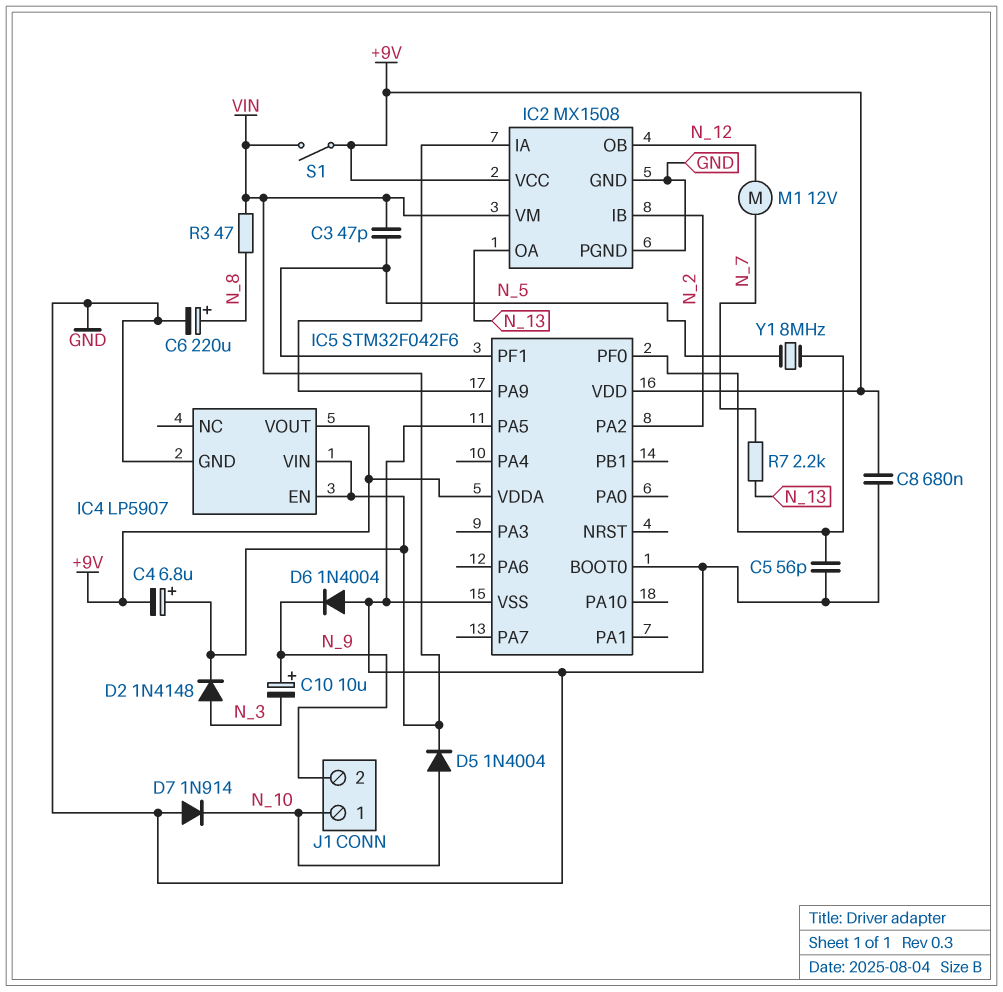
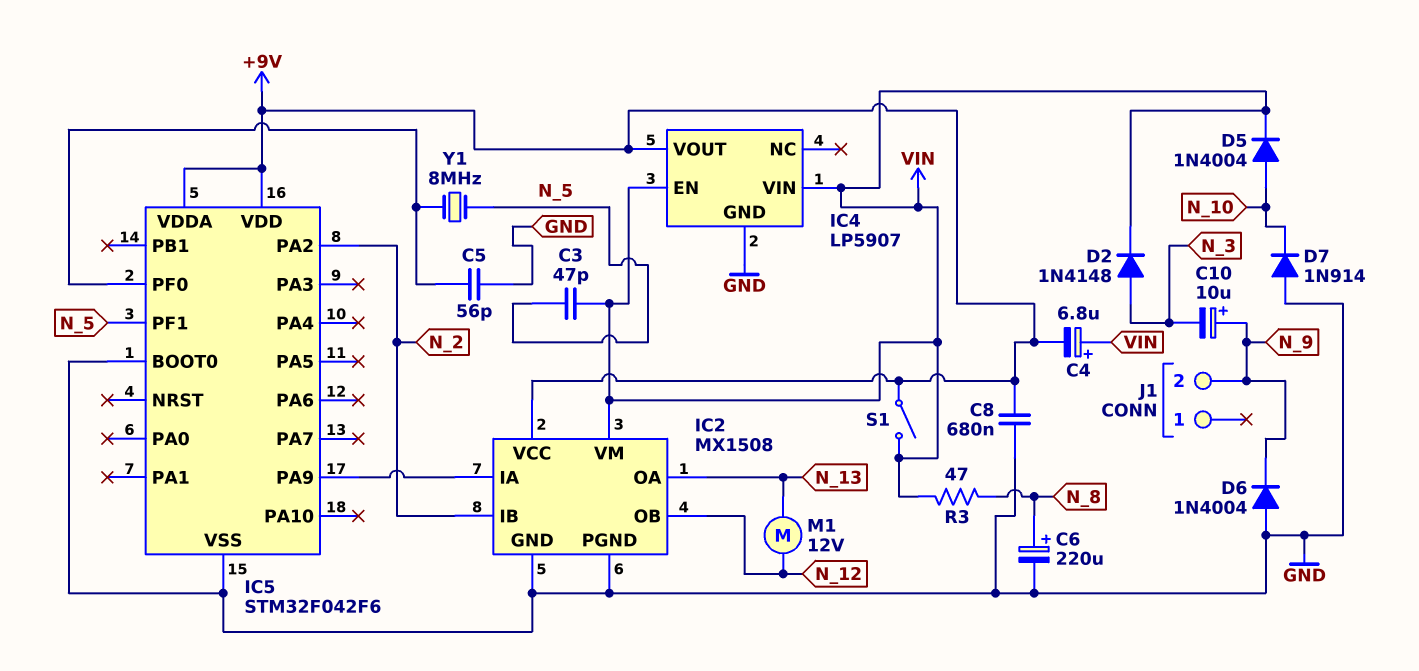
IC5 pin PA5: GND -> none
J1 pin 1: N_10 -> none
M1: motor 12V (N_7, N_12) -> motor 12V (N_12, N_13)
R7: 2.2k (N_7, N_13) -> none

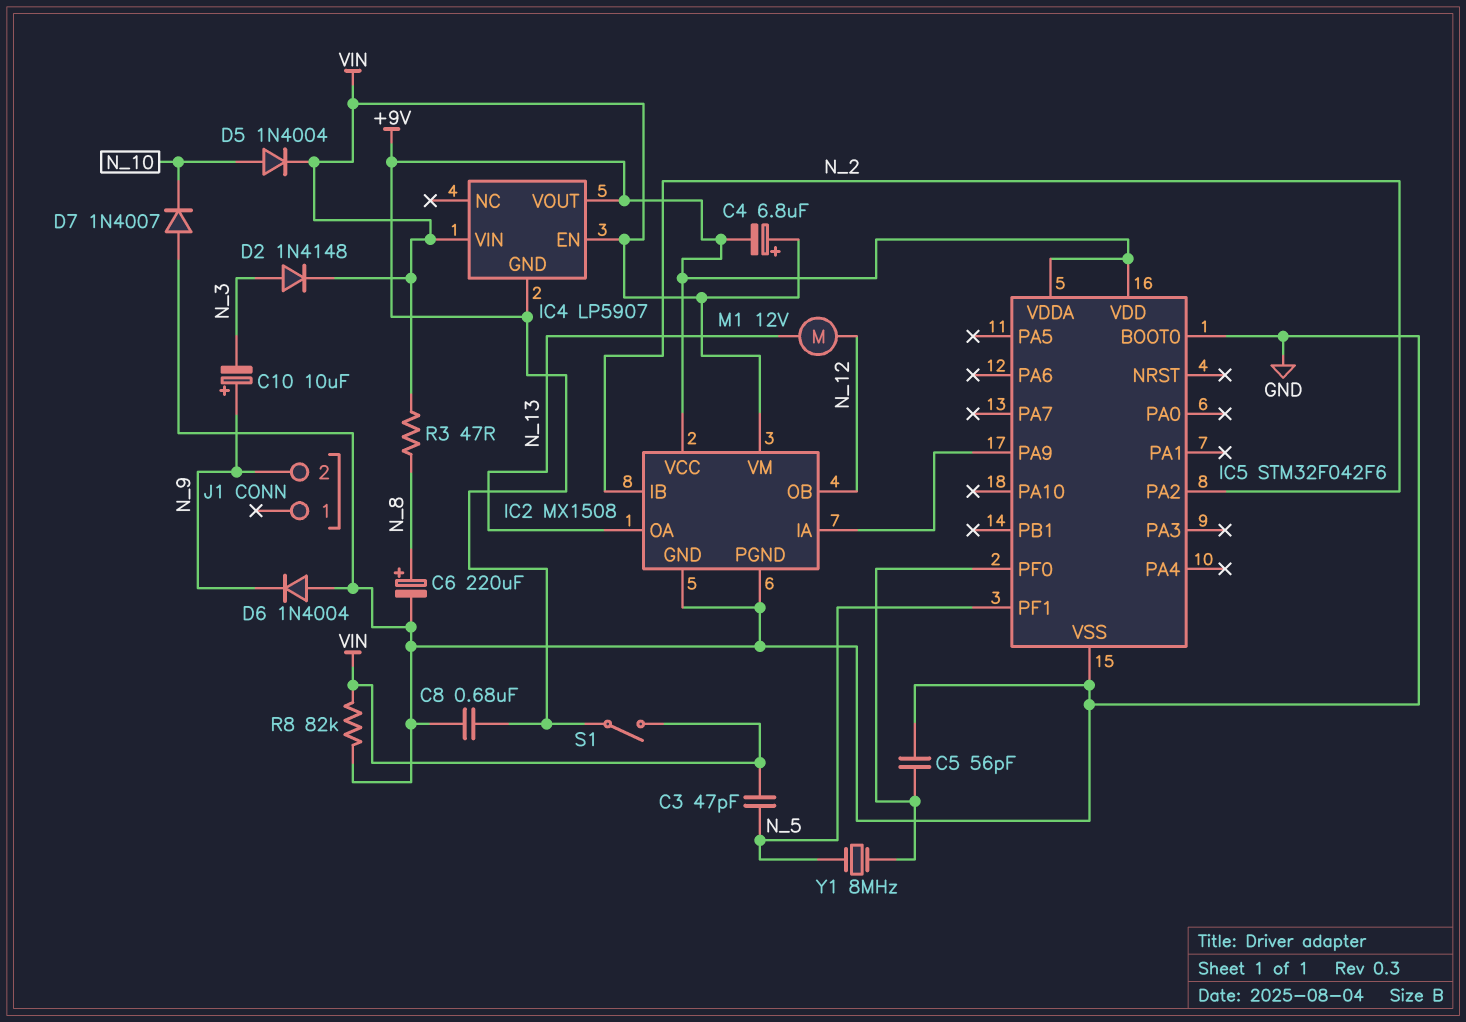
D7: diode 1N914 (A GND, K N_10) -> diode 1N4007 (A GND, K N_10)
IC4 pin GND: GND -> +9V
R8: none -> 82k (GND, VIN)

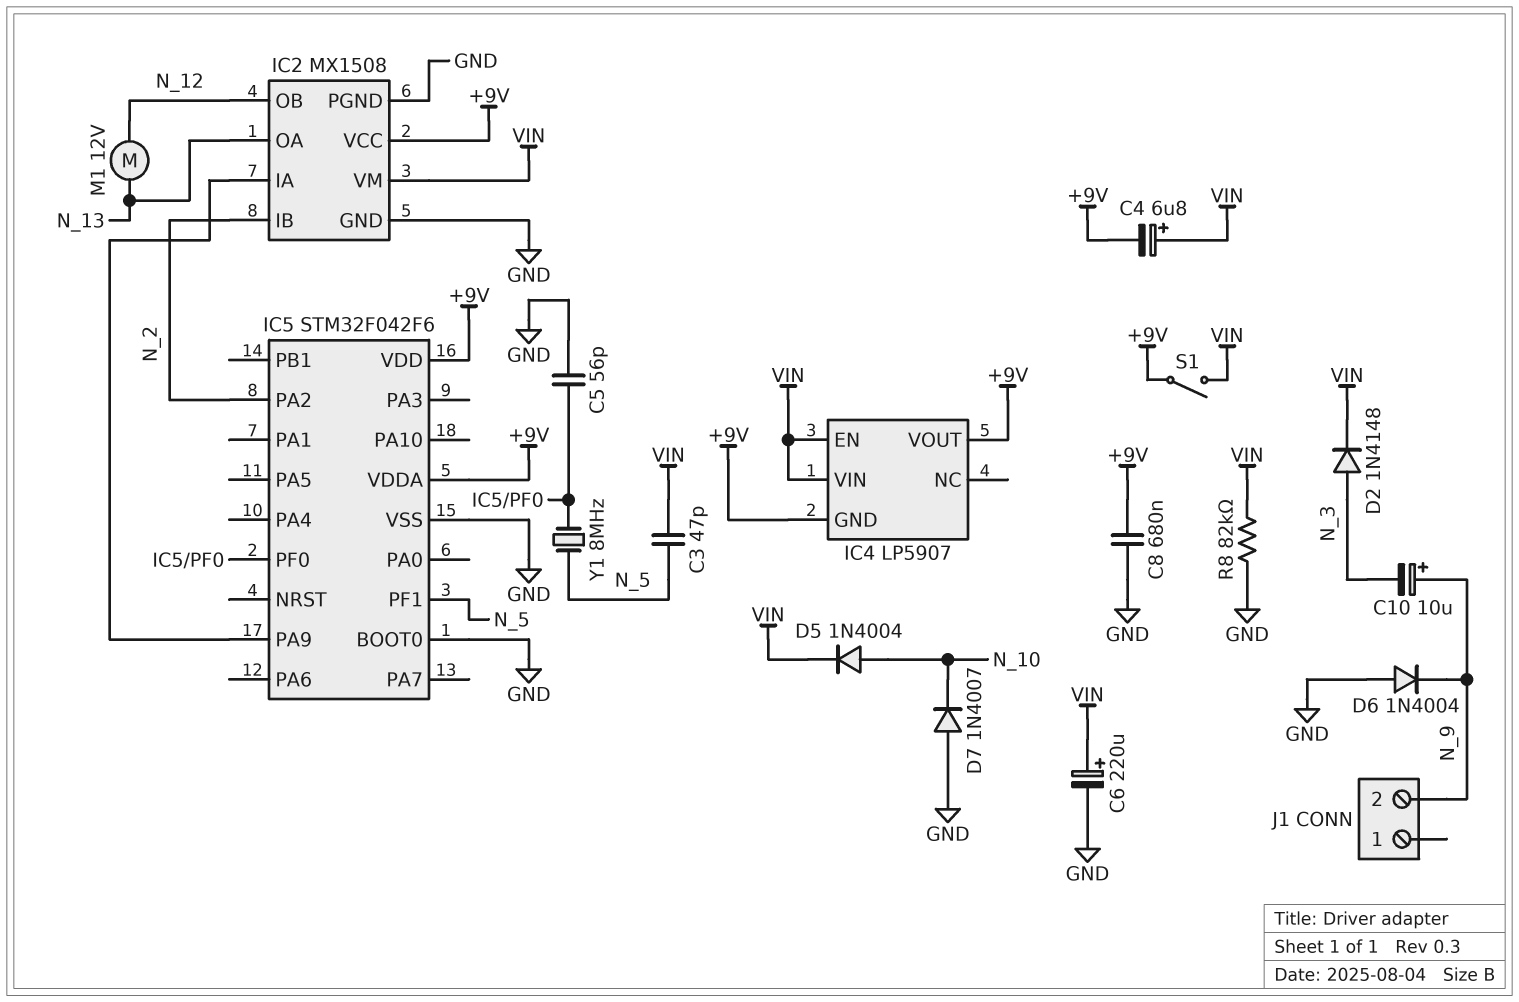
C6: 220uF (plus N_8, minus GND) -> 220uF (plus VIN, minus GND)
R3: 47 (N_8, VIN) -> none

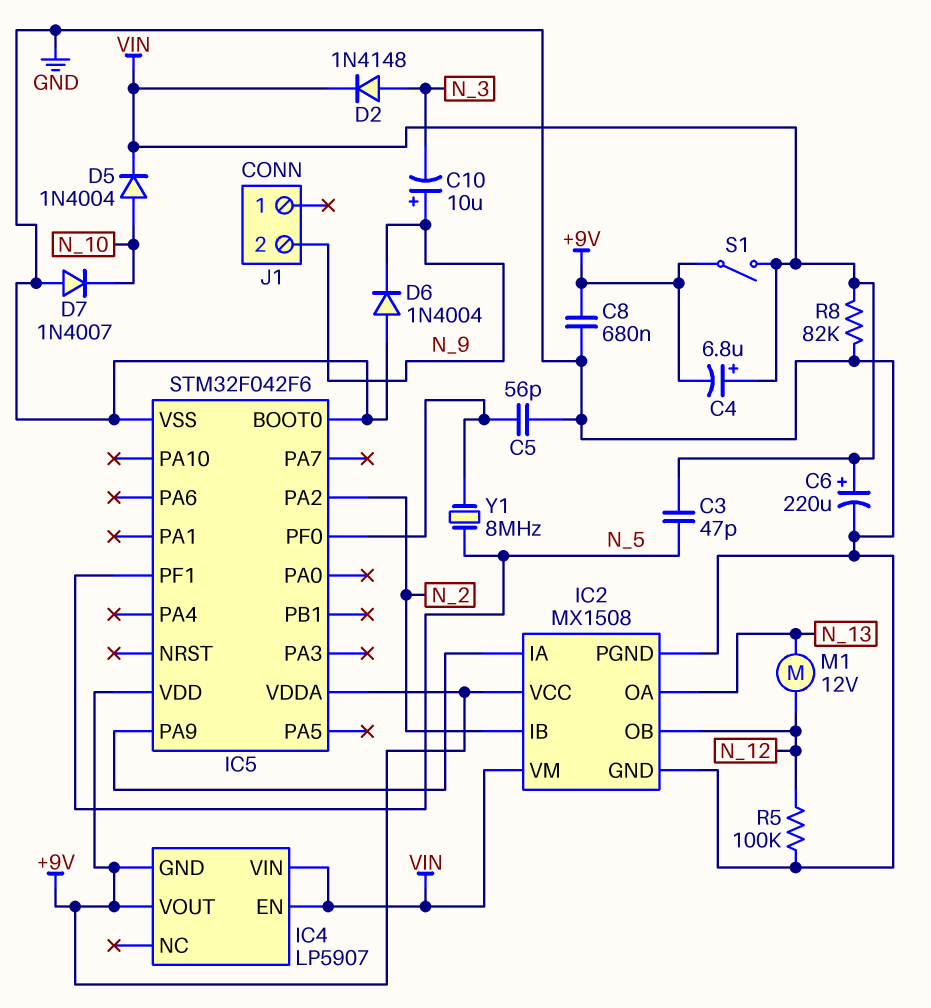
R5: none -> 100k (GND, N_12)

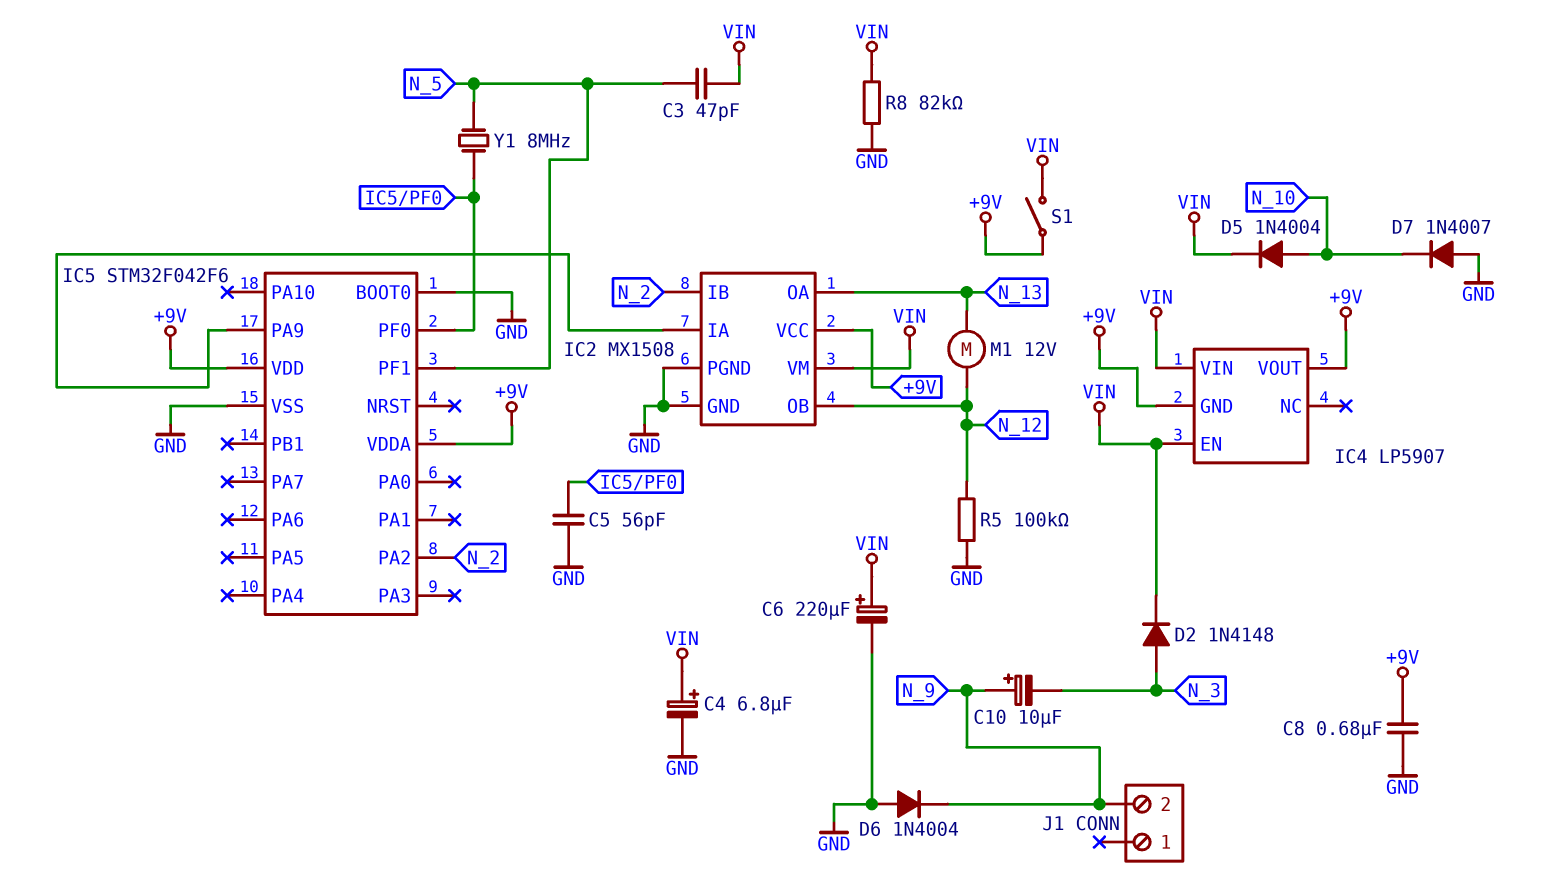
C4: 6.8uF (plus VIN, minus +9V) -> 6.8uF (plus VIN, minus GND)

